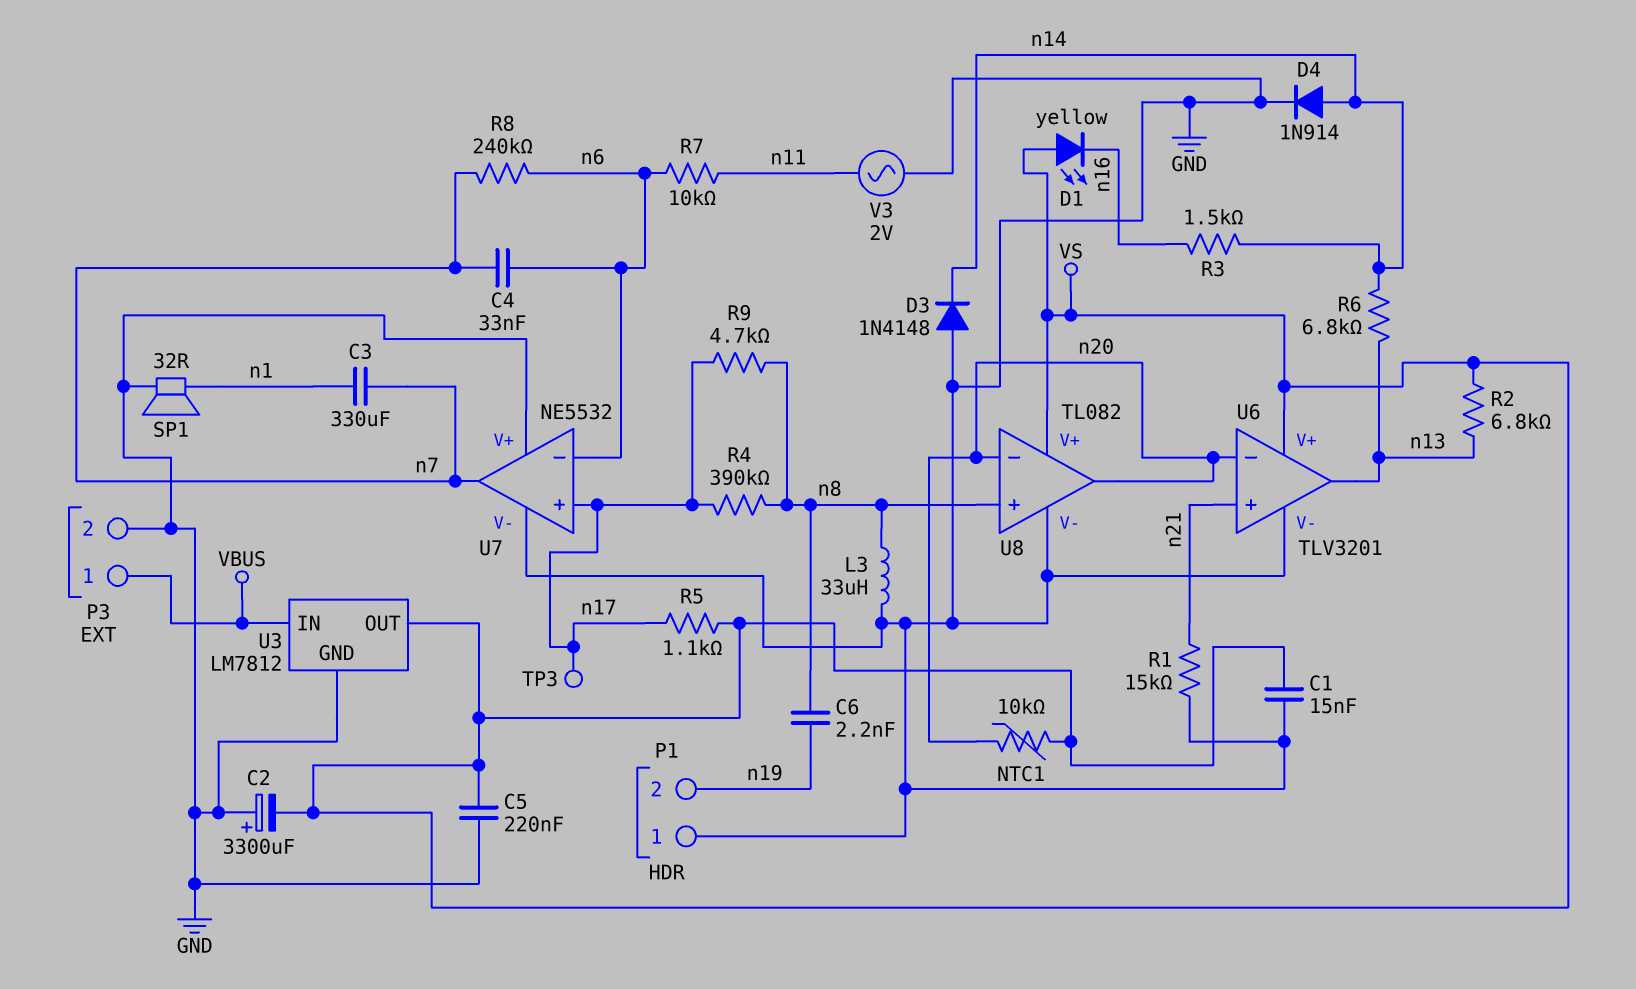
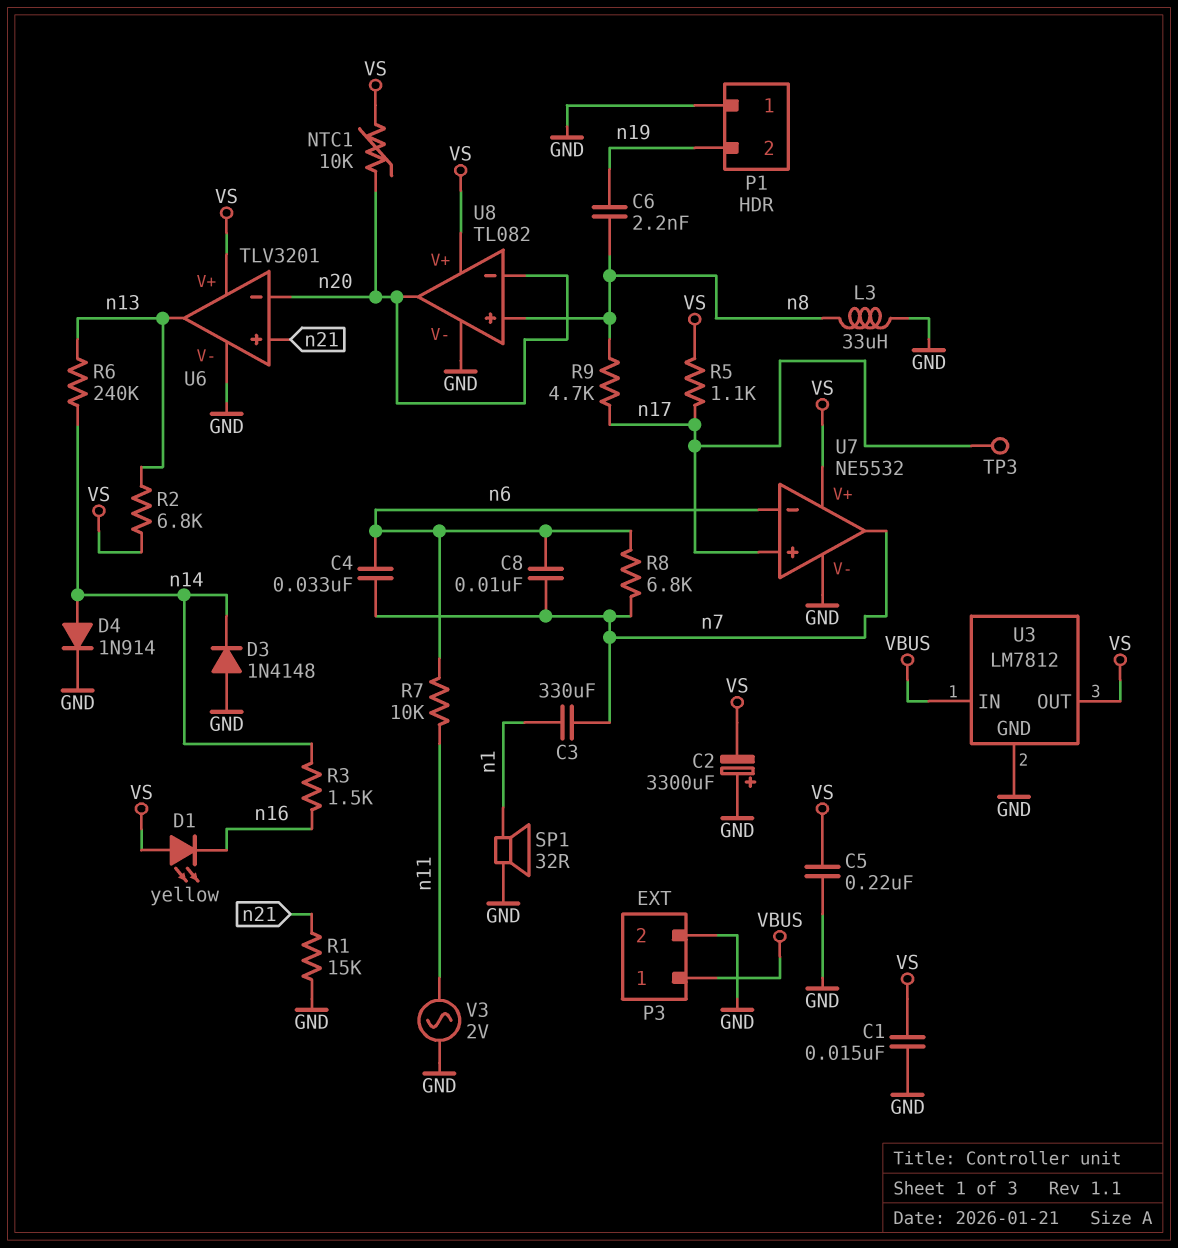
C8: none -> 10nF (n6, n7)
R4: 390k (n8, n17) -> none
R6: 6.8k (n13, n14) -> 240k (n13, n14)
R8: 240k (n6, n7) -> 6.8k (n6, n7)
U7 pin V+: GND -> VS

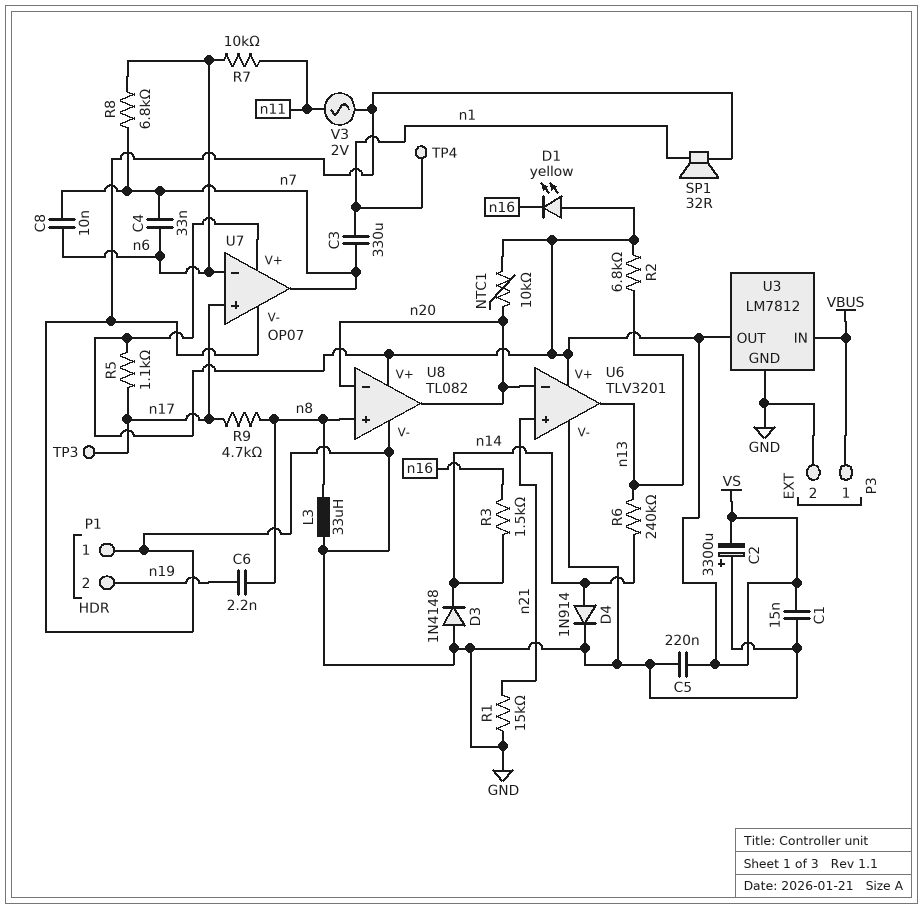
TP4: none -> test point (n1)
U7: NE5532 -> OP07

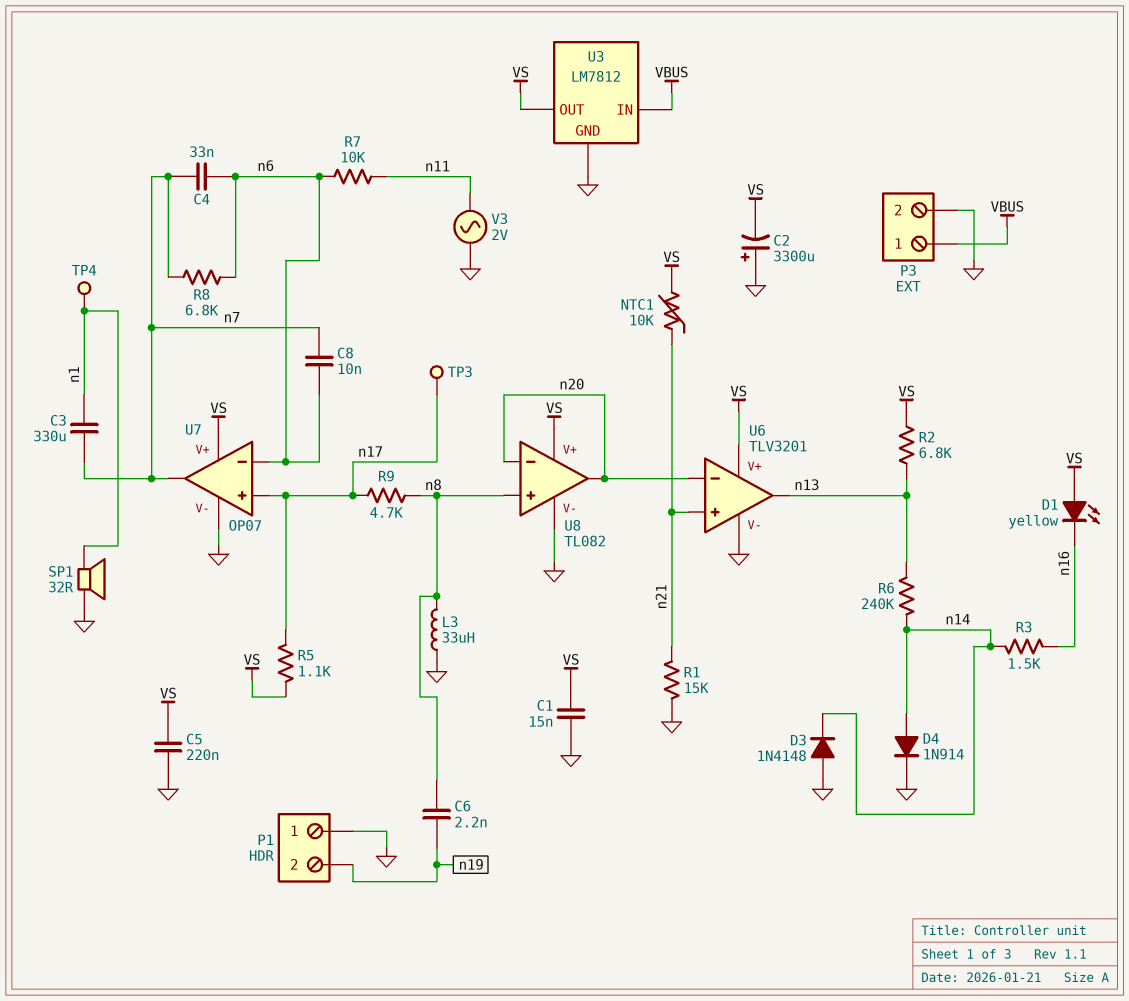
NTC1: 10k (VS, n20) -> 10k (VS, n21)

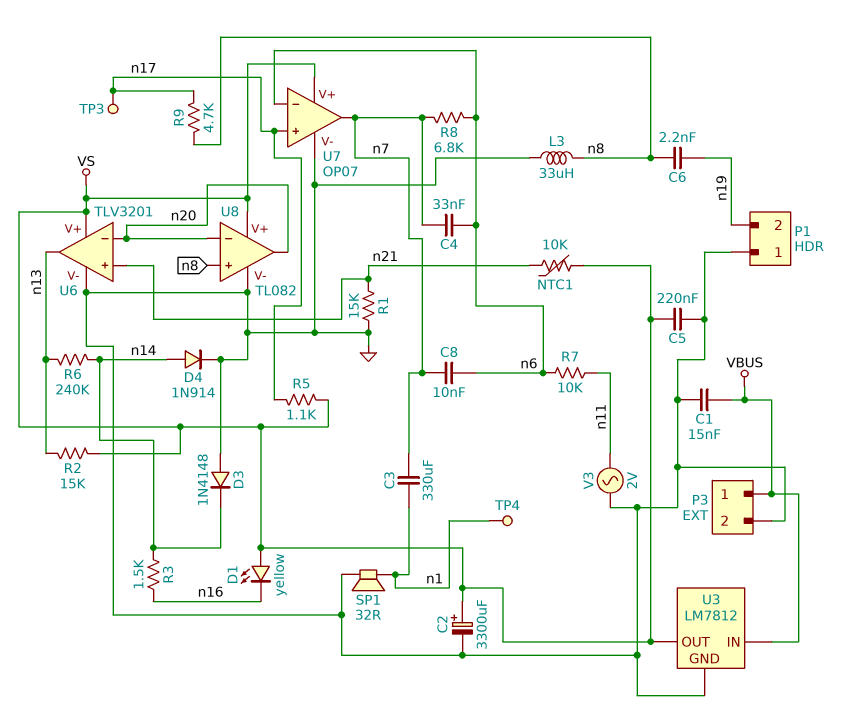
C1: 15nF (GND, VS) -> 15nF (GND, VBUS)
C2: 3300uF (plus GND, minus VS) -> 3300uF (plus VS, minus GND)
R2: 6.8k (VS, n13) -> 15k (VS, n13)

